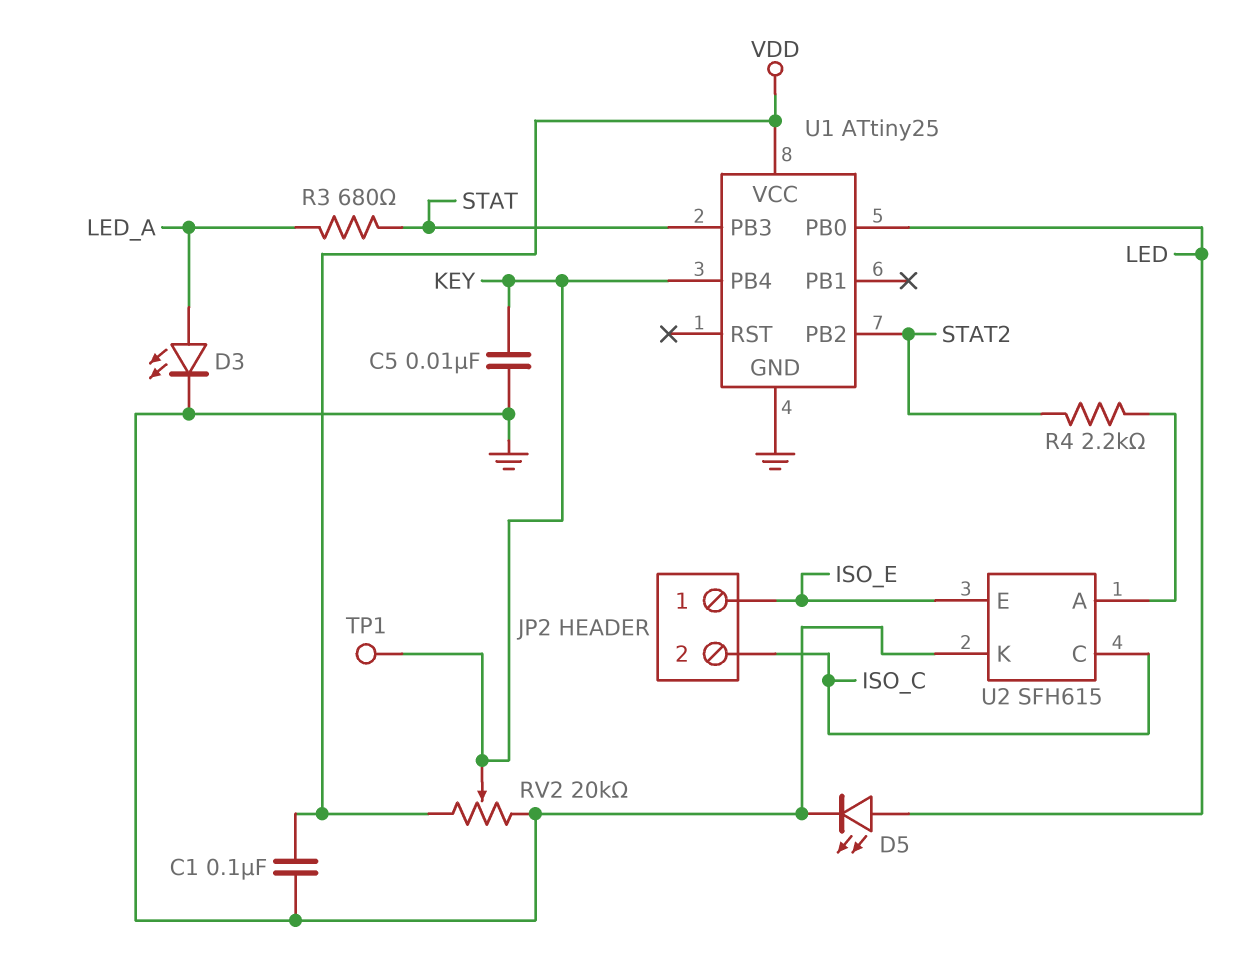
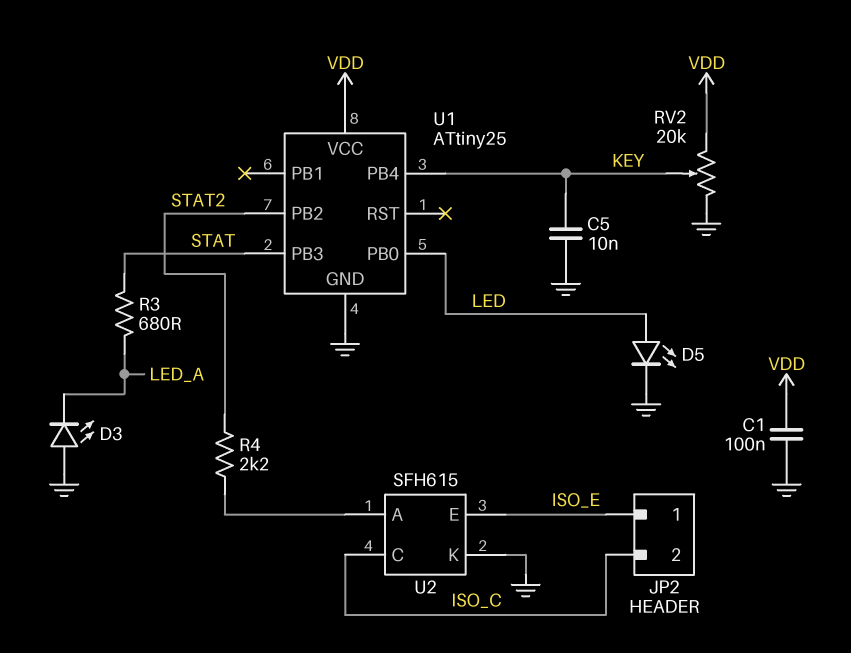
D3: LED (A LED_A, K GND) -> LED (A GND, K LED_A)
TP1: test point (KEY) -> none

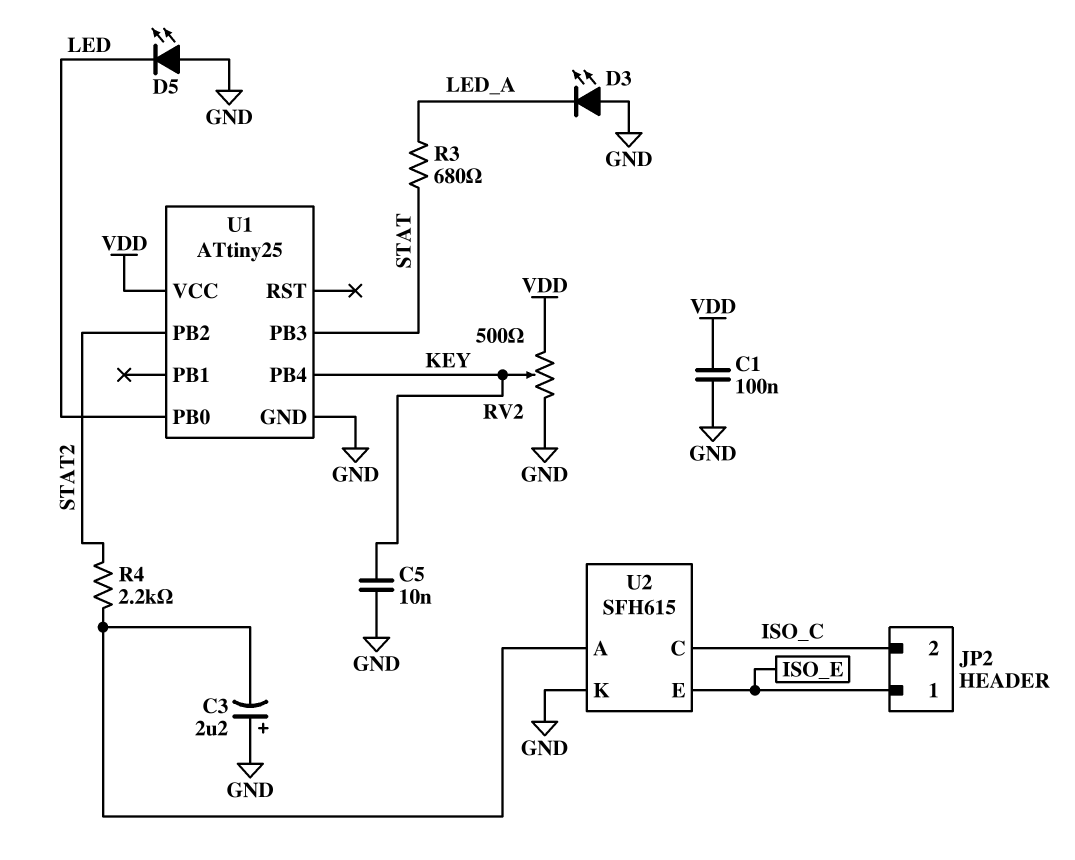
C3: none -> 2.2uF (plus GND, minus U2/A)
D5: LED (A LED, K GND) -> LED (A GND, K LED)
RV2: 20k (GND, VDD, wiper KEY) -> 500 (GND, VDD, wiper KEY)

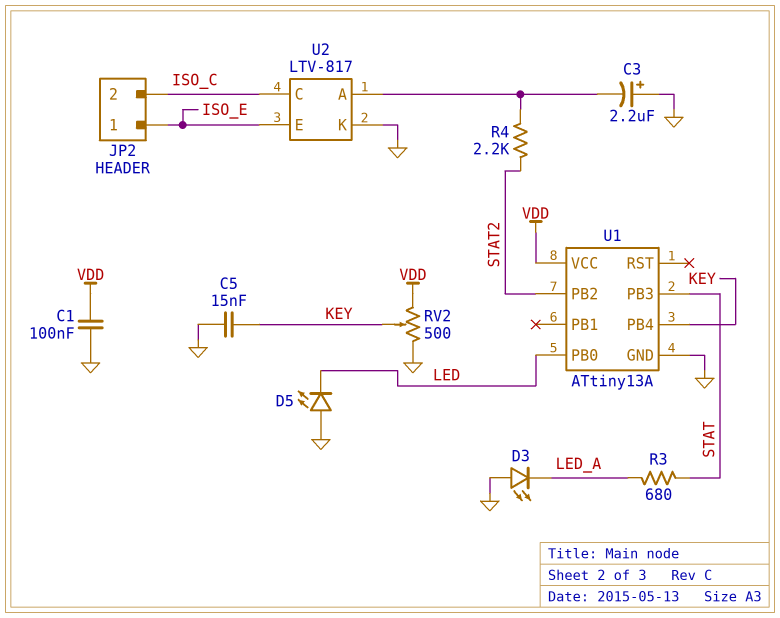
C5: 10nF (GND, KEY) -> 15nF (GND, KEY)
U1: ATtiny25 -> ATtiny13A
U2: SFH615 -> LTV-817

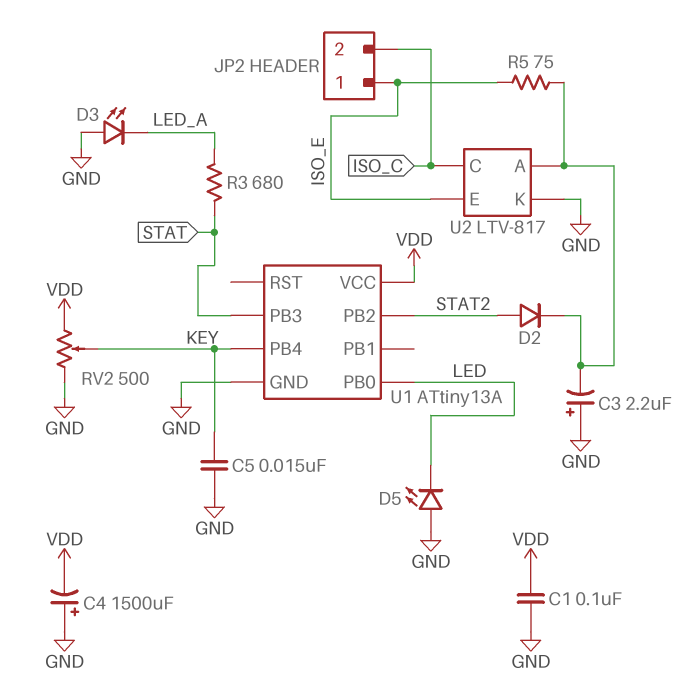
C4: none -> 1500uF (plus GND, minus VDD)
D2: none -> diode (A STAT2, K U2/A)
R4: 2.2k (STAT2, U2/A) -> none
R5: none -> 75 (ISO_E, U2/A)

